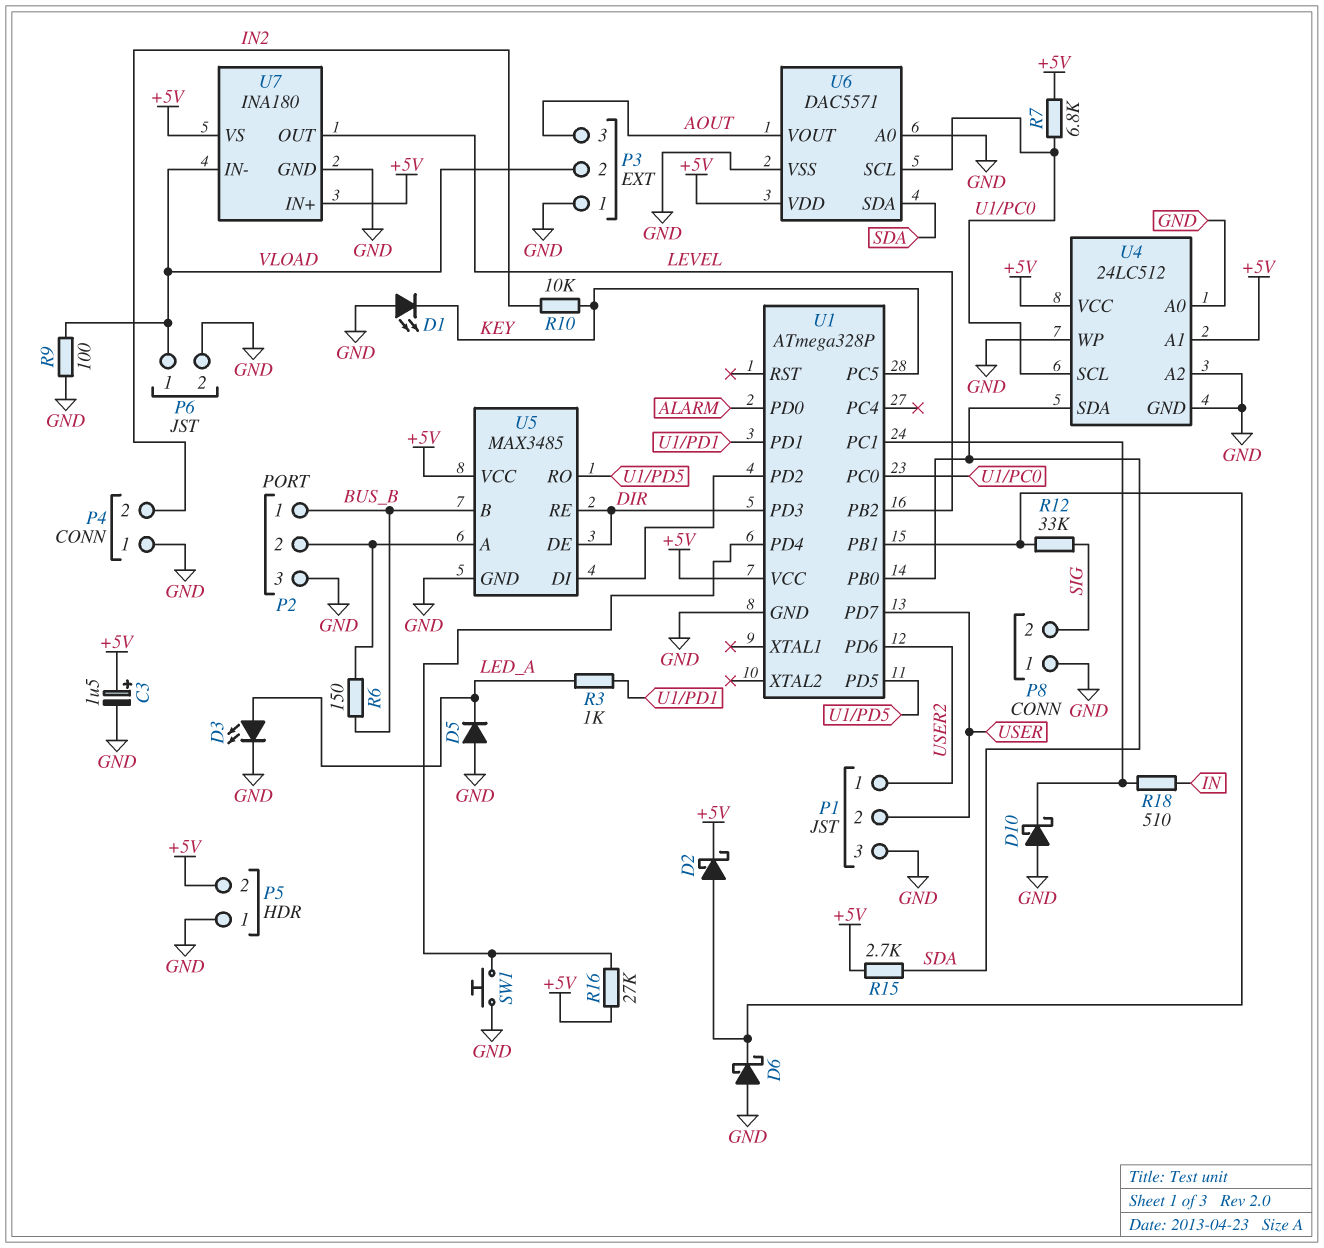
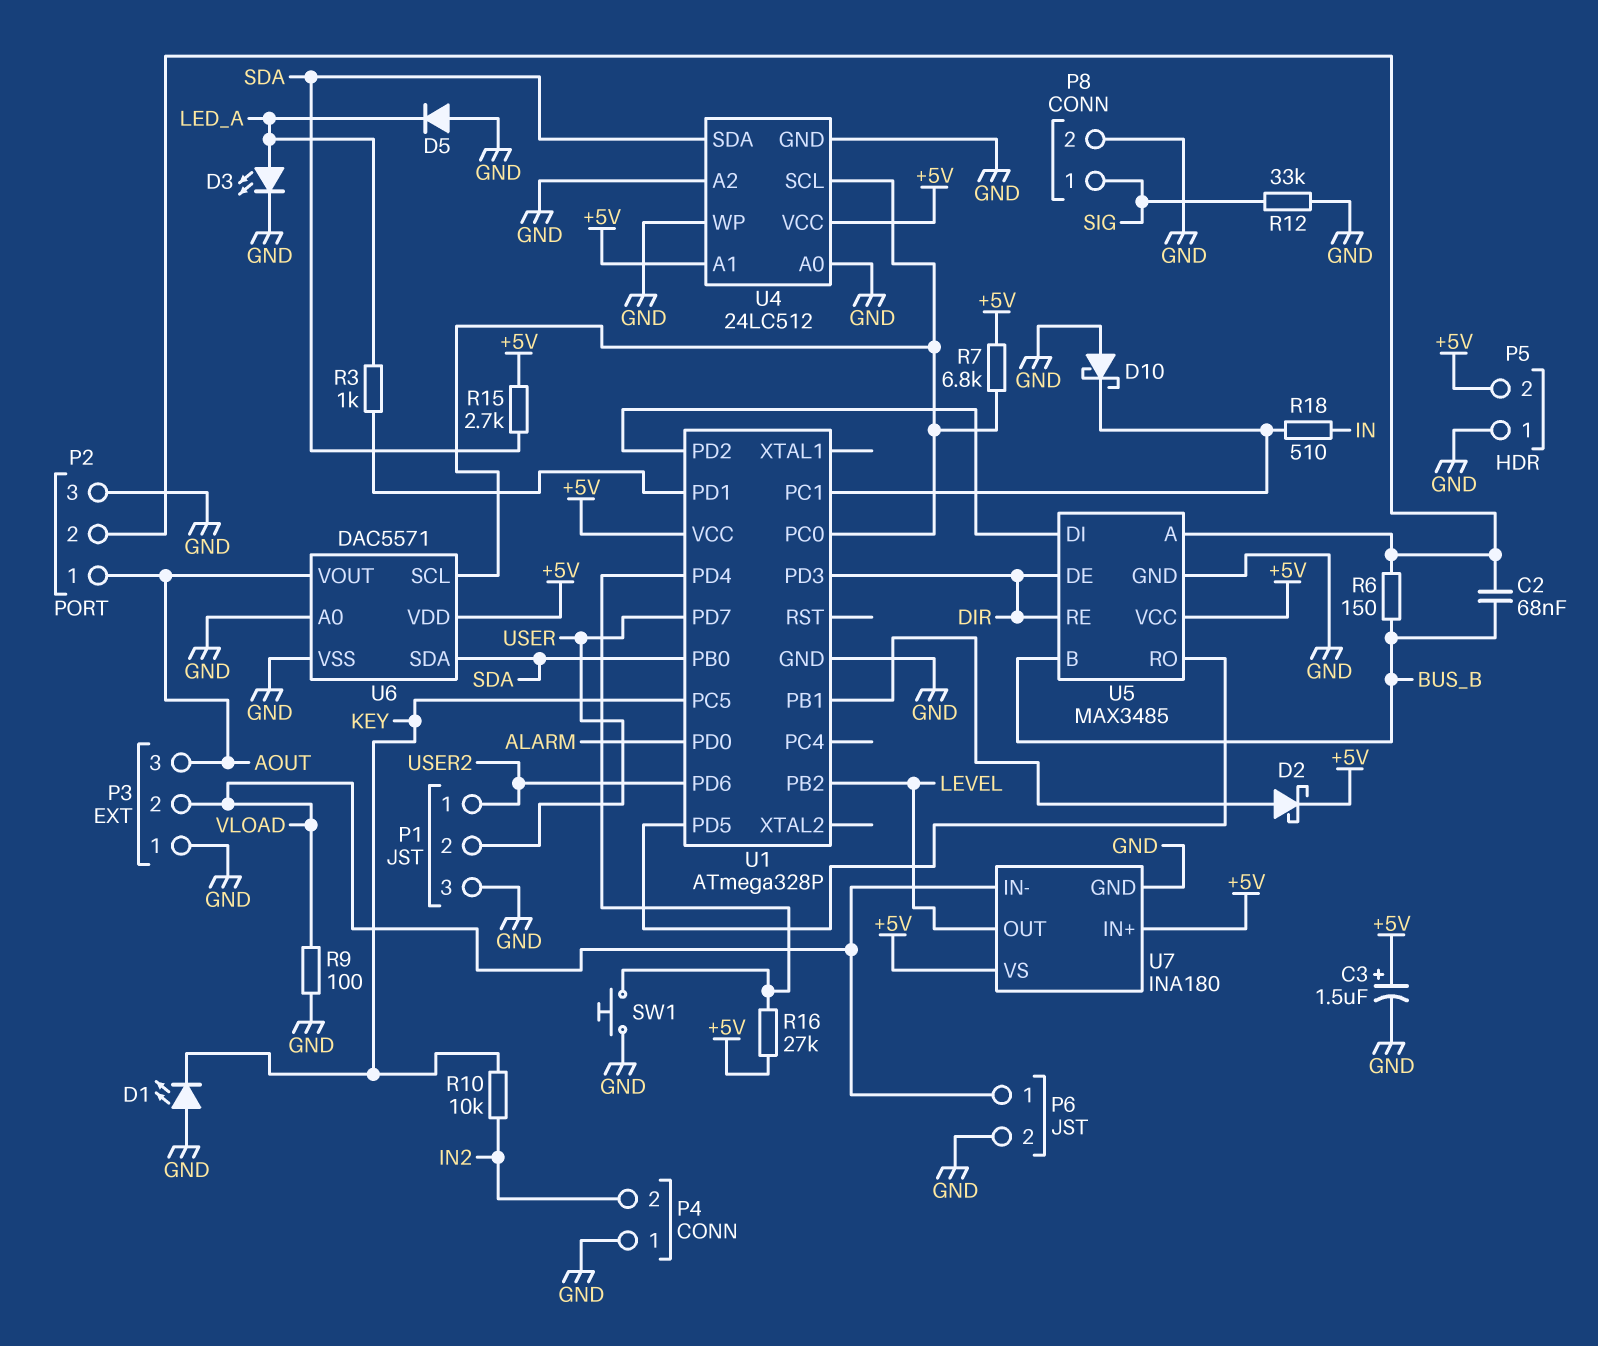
C2: none -> 68nF (BUS_B, P2/2)
D6: schottky (A GND, K U1/PB1) -> none
P2 pin 1: BUS_B -> AOUT
P8 pin 1: GND -> SIG
P8 pin 2: SIG -> GND
R12: 33k (SIG, U1/PB1) -> 33k (GND, SIG)

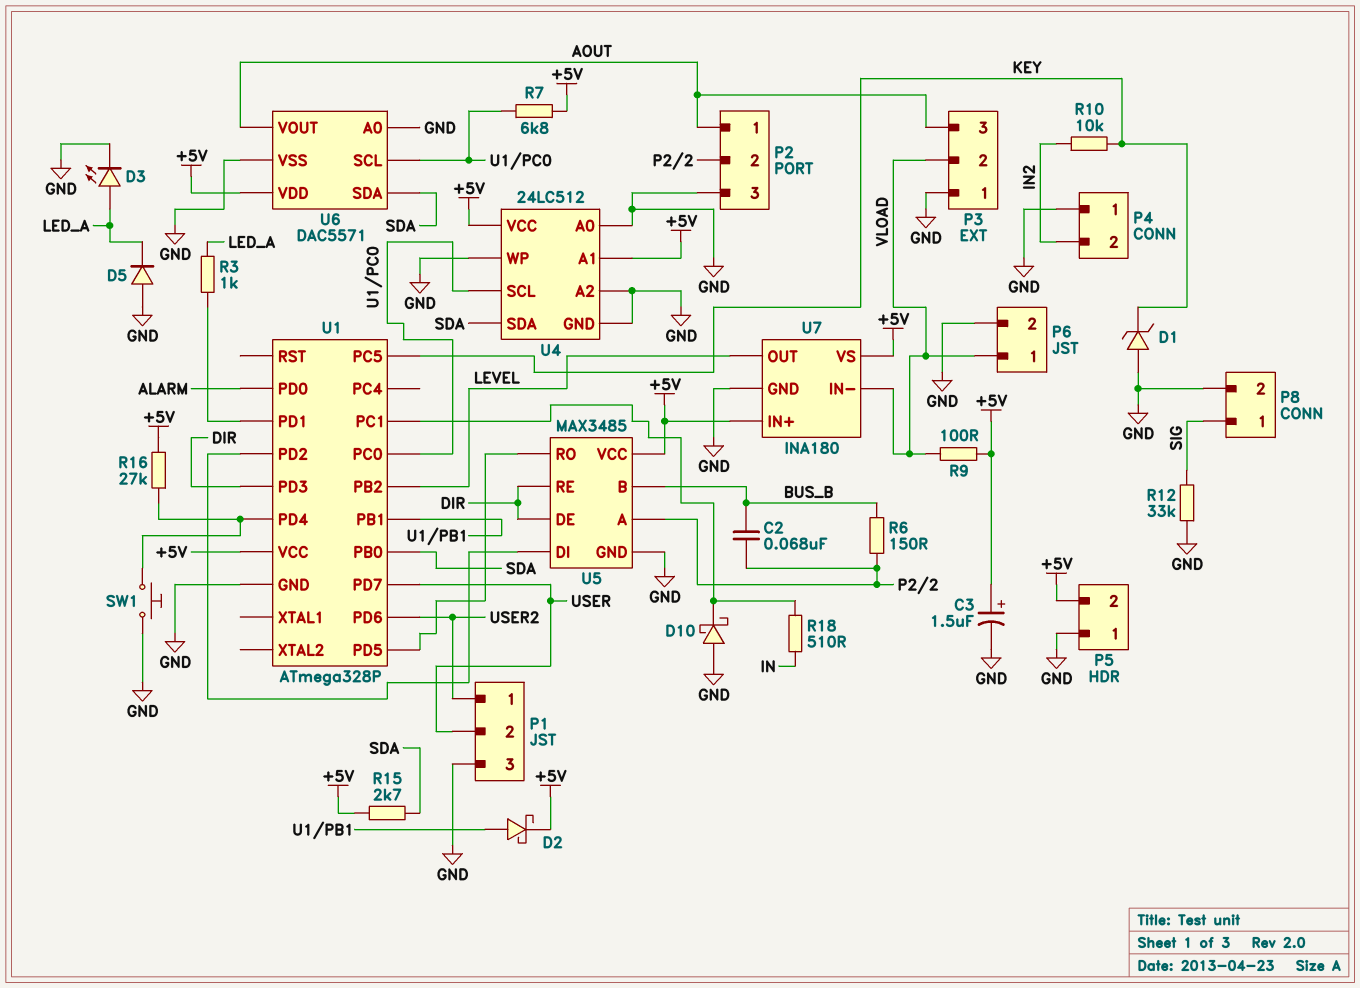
D1: LED (A GND, K KEY) -> zener (A GND, K KEY)
R9: 100 (GND, VLOAD) -> 100 (+5V, VLOAD)

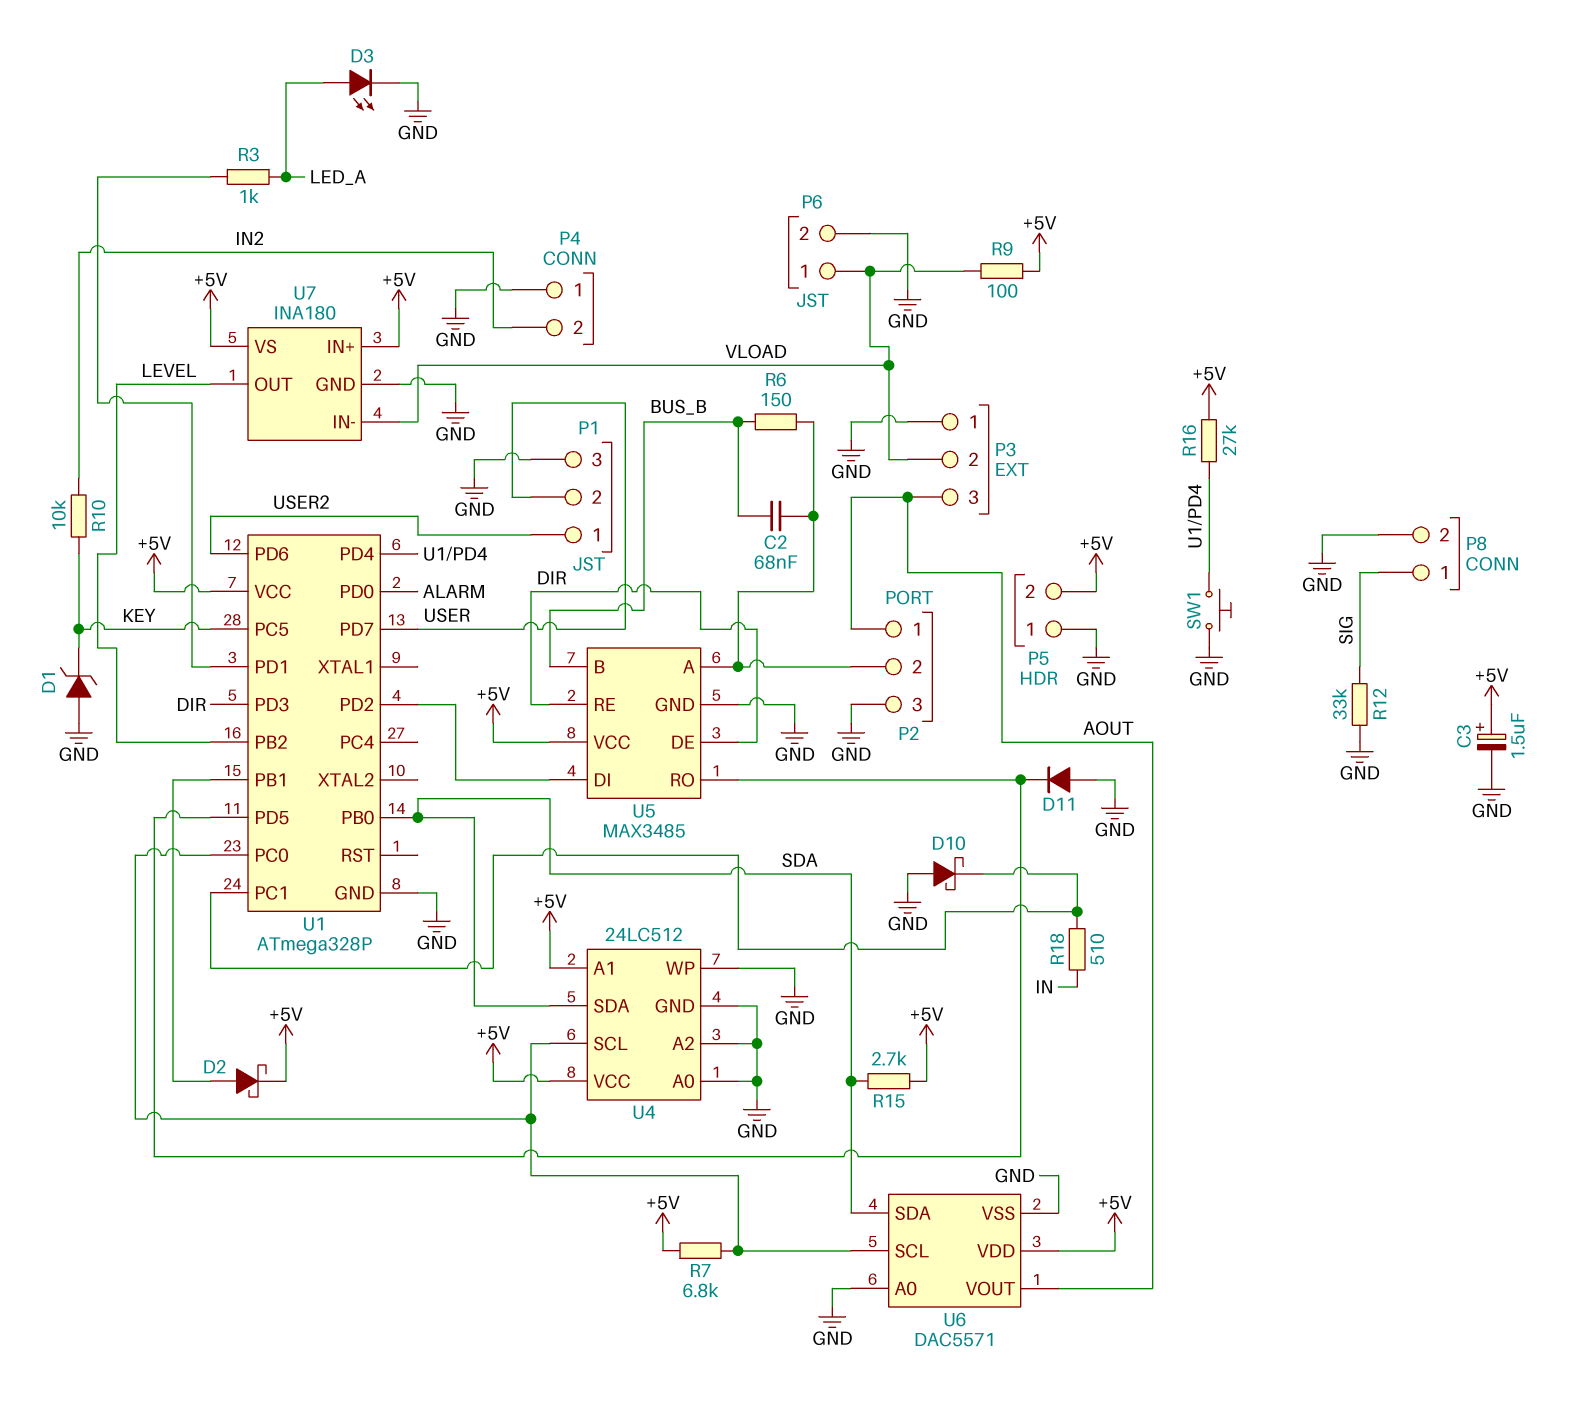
D5: diode (A GND, K LED_A) -> none
D11: none -> diode (A GND, K U1/PD5)

